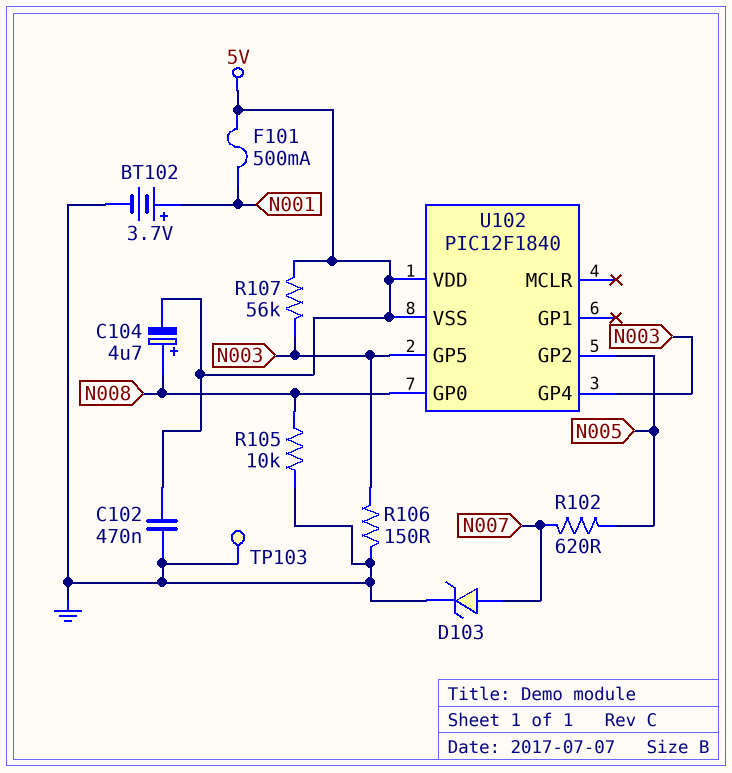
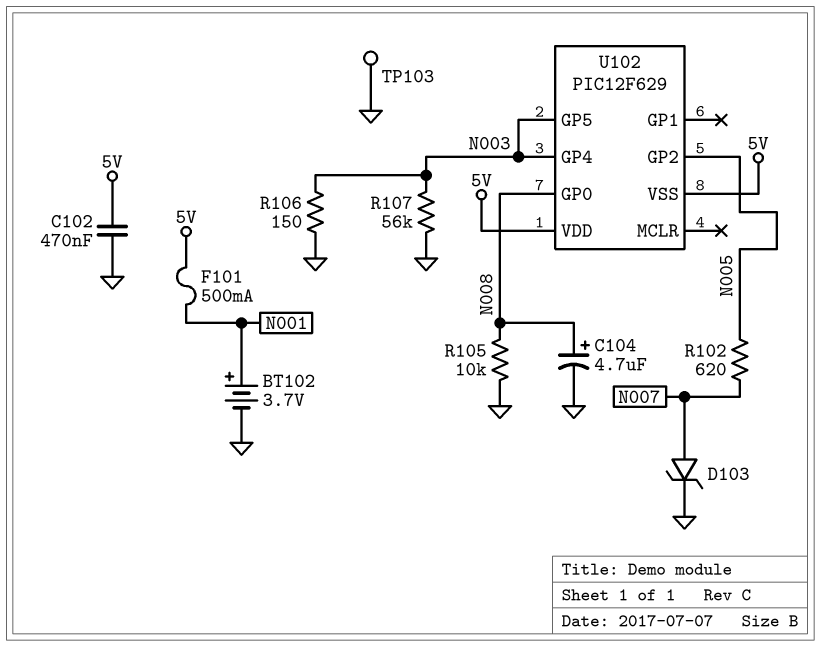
C104: 4.7uF (plus N008, minus 5V) -> 4.7uF (plus N008, minus GND)
R107: 56k (5V, N003) -> 56k (GND, N003)
U102: PIC12F1840 -> PIC12F629

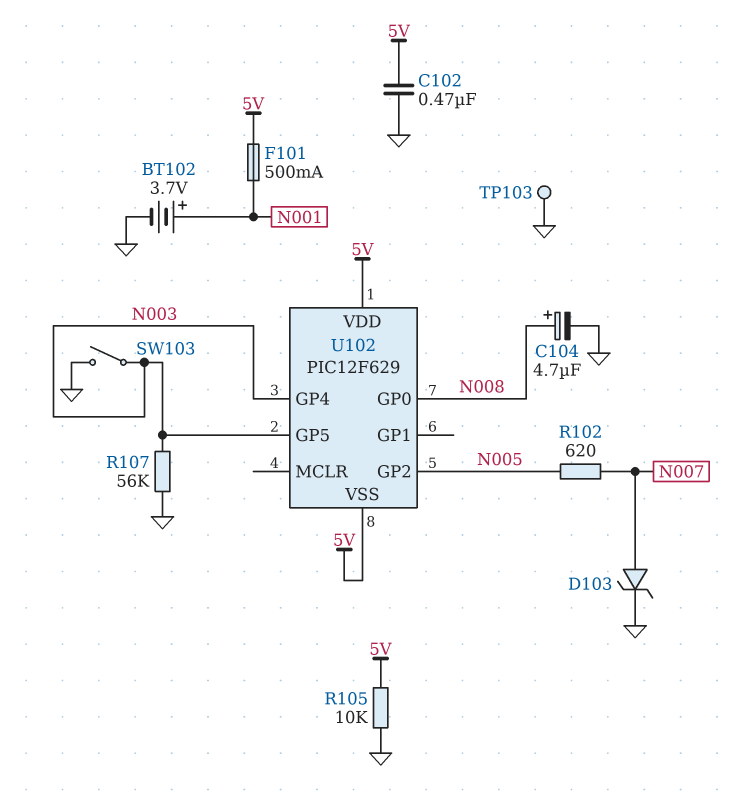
R105: 10k (GND, N008) -> 10k (5V, GND)
R106: 150 (GND, N003) -> none
SW103: none -> switch (GND, N003)

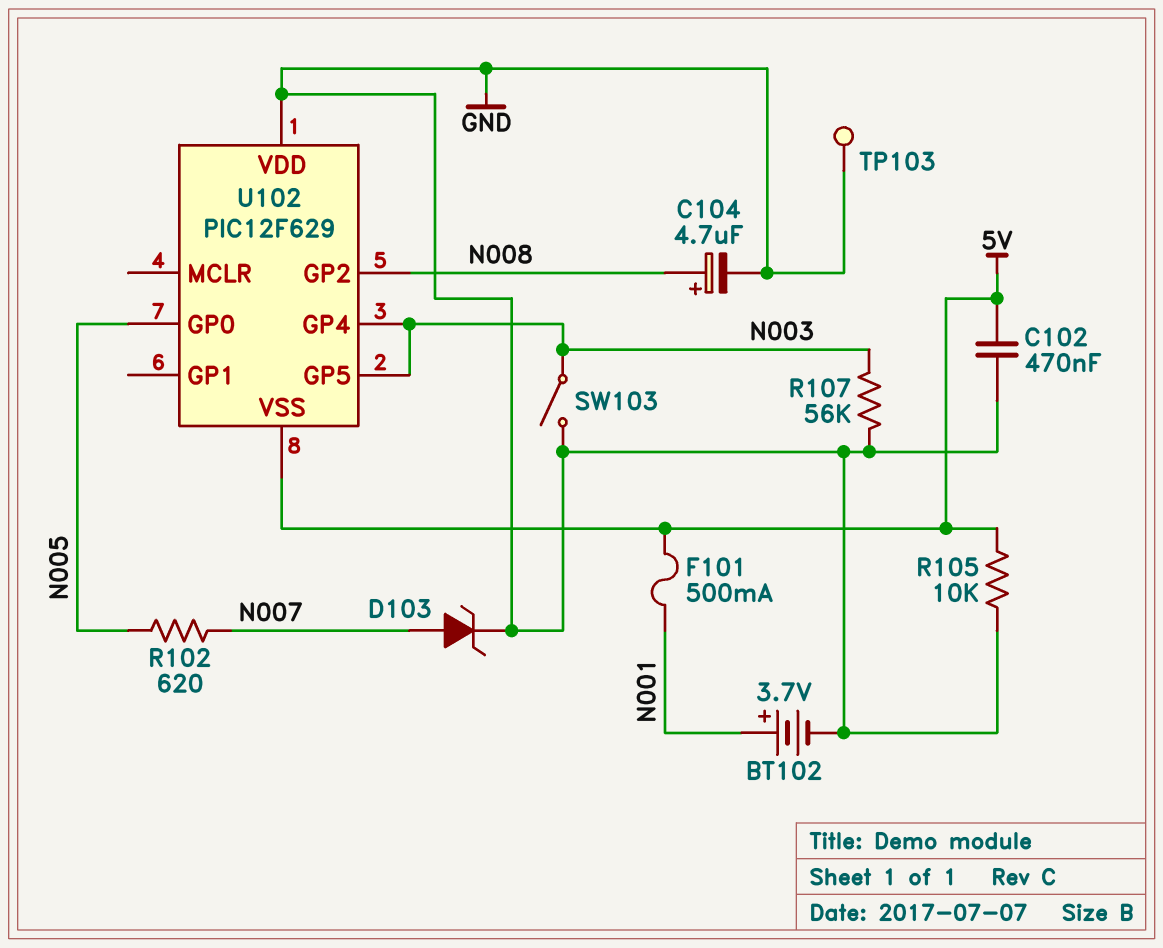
U102 pin GP0: N008 -> N005
U102 pin GP2: N005 -> N008
U102 pin VDD: 5V -> GND

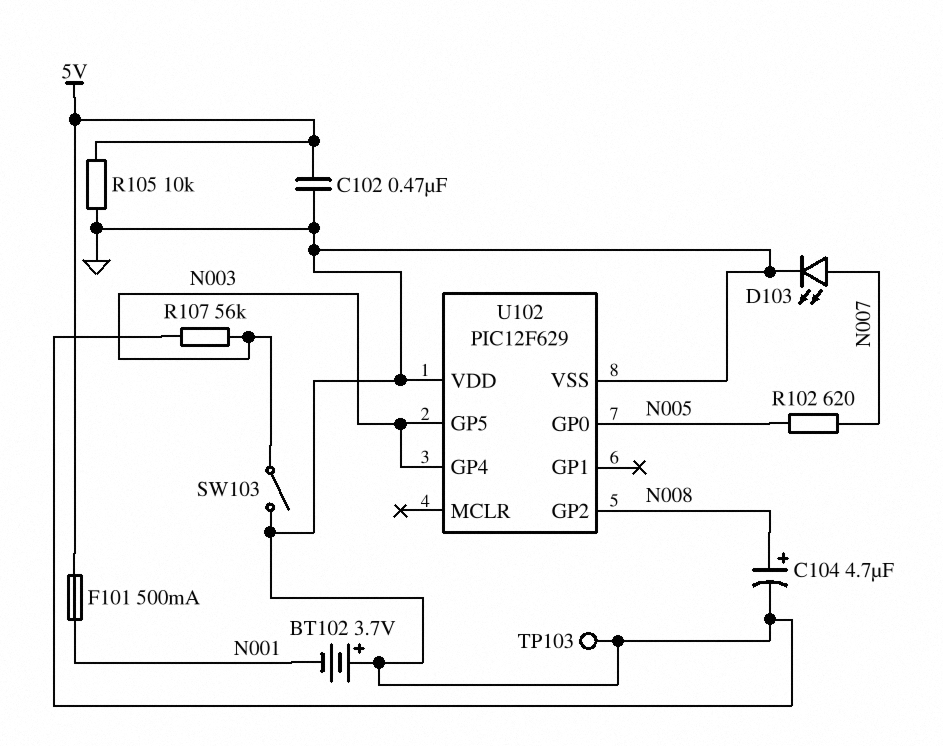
BT102: 3.7V (plus N001, minus GND) -> 3.7V (plus GND, minus N001)
D103: zener (A N007, K GND) -> LED (A N007, K GND)
U102 pin VSS: 5V -> GND

